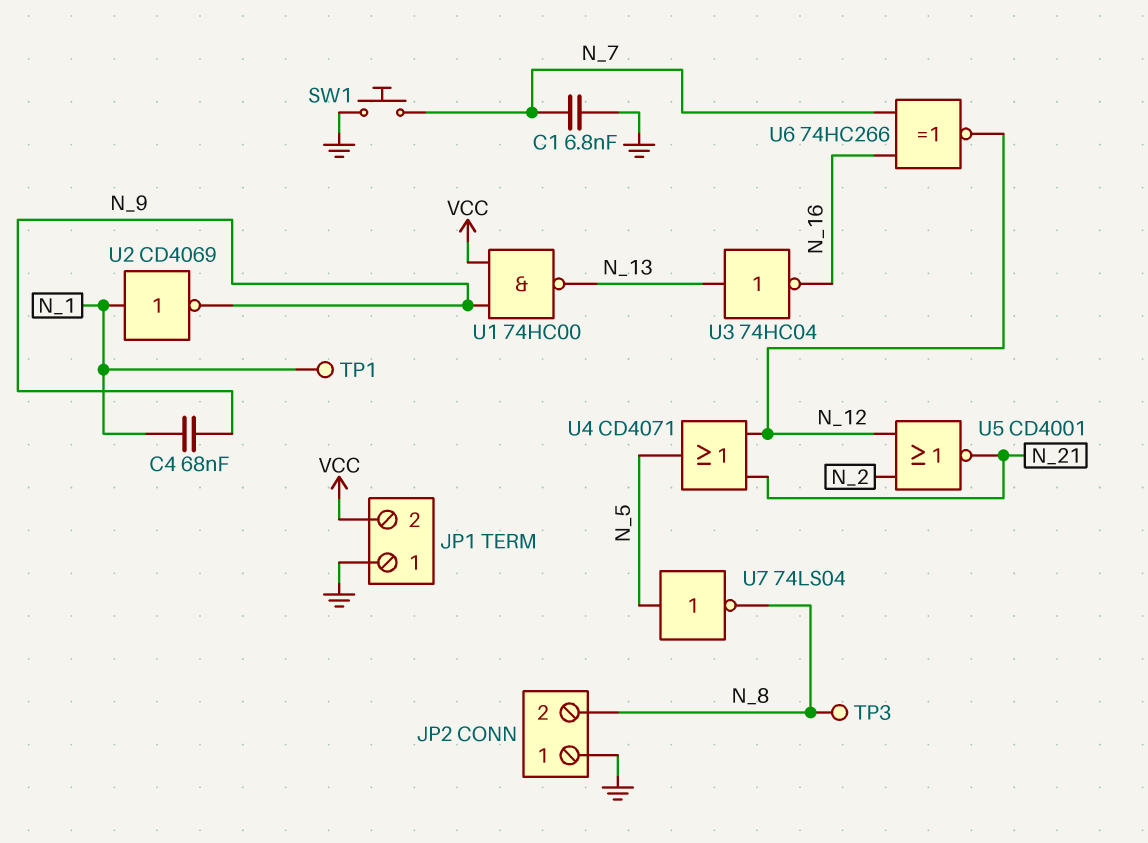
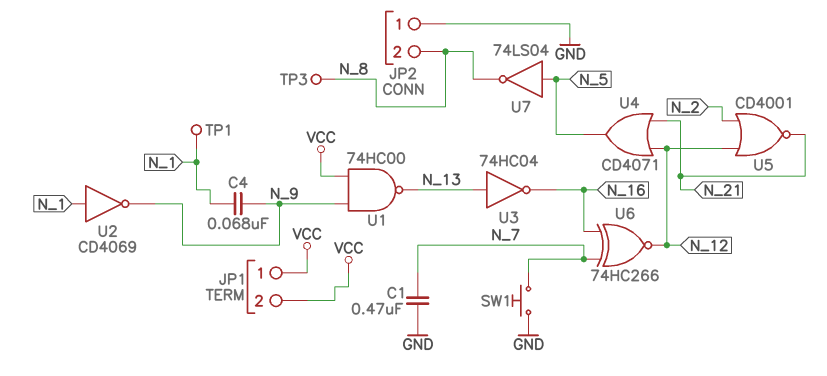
C1: 6.8nF (GND, N_7) -> 470nF (GND, N_7)
JP1 pin 1: GND -> VCC

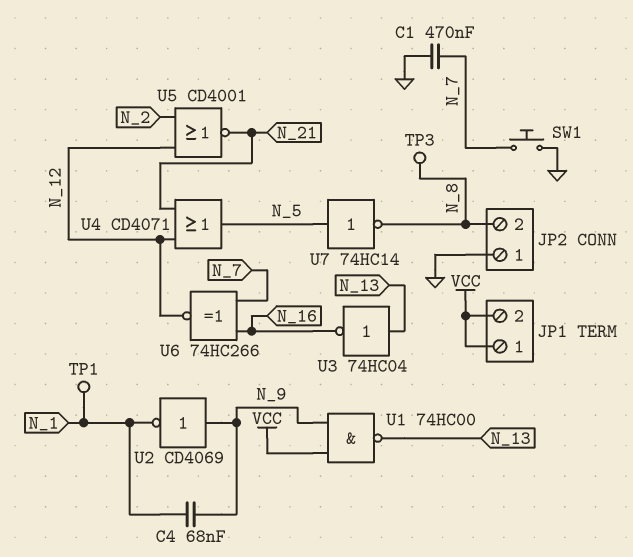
U2: NOT CD4069 (in N_1, out N_9) -> NOT CD4069 (in N_9, out N_1)
U7: NOT 74LS04 (in N_5, out N_8) -> NOT 74HC14 (in N_5, out N_8)

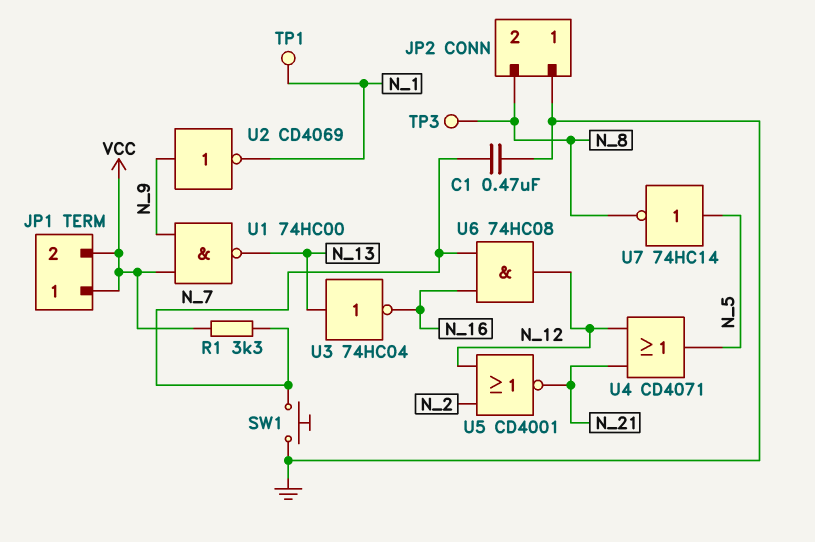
C4: 68nF (N_1, N_9) -> none
R1: none -> 3.3k (N_7, VCC)
U6: XNOR 74HC266 (in N_7, in N_16, out N_12) -> AND 74HC08 (in N_7, in N_16, out N_12)

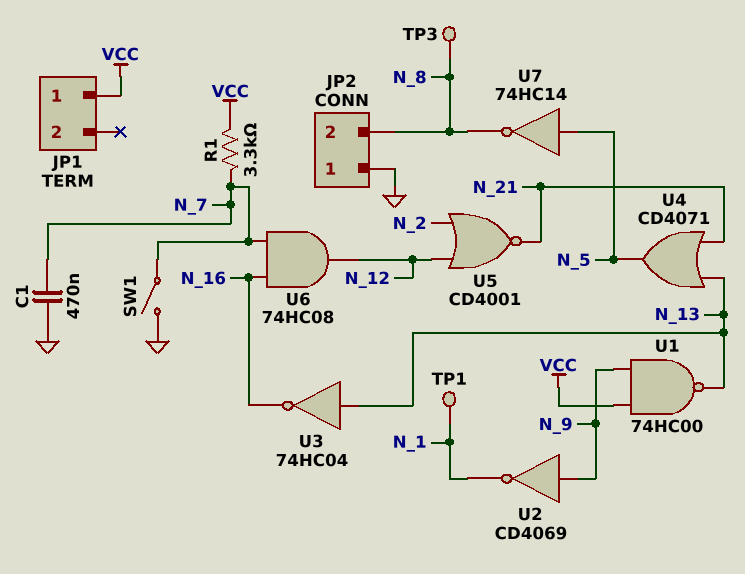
JP1 pin 2: VCC -> none
SW1: button (GND, N_7) -> switch (GND, N_7)
U4: OR CD4071 (in N_12, in N_21, out N_5) -> OR CD4071 (in N_13, in N_21, out N_5)

